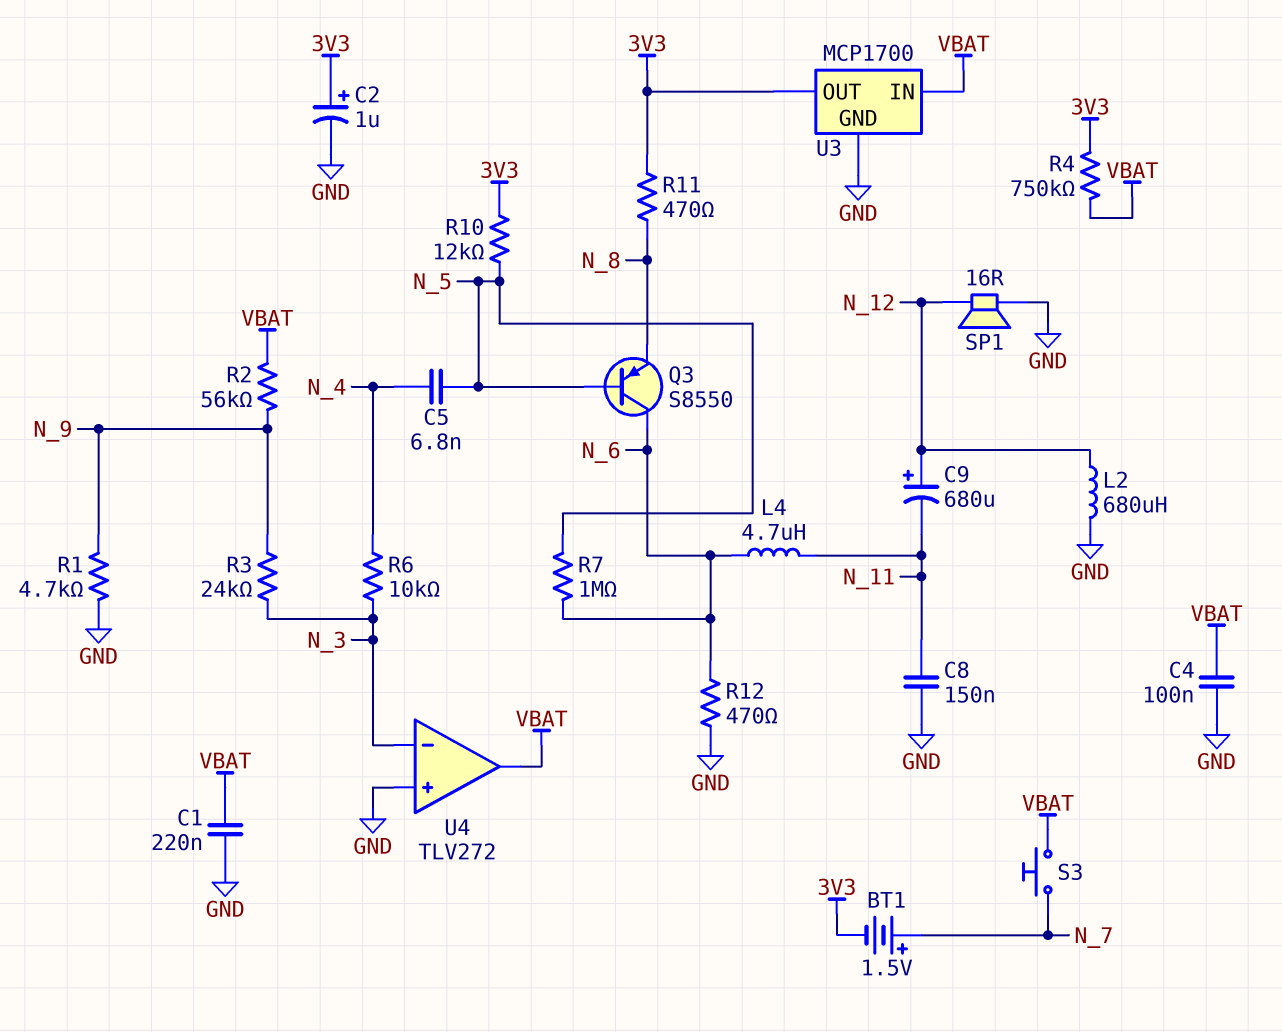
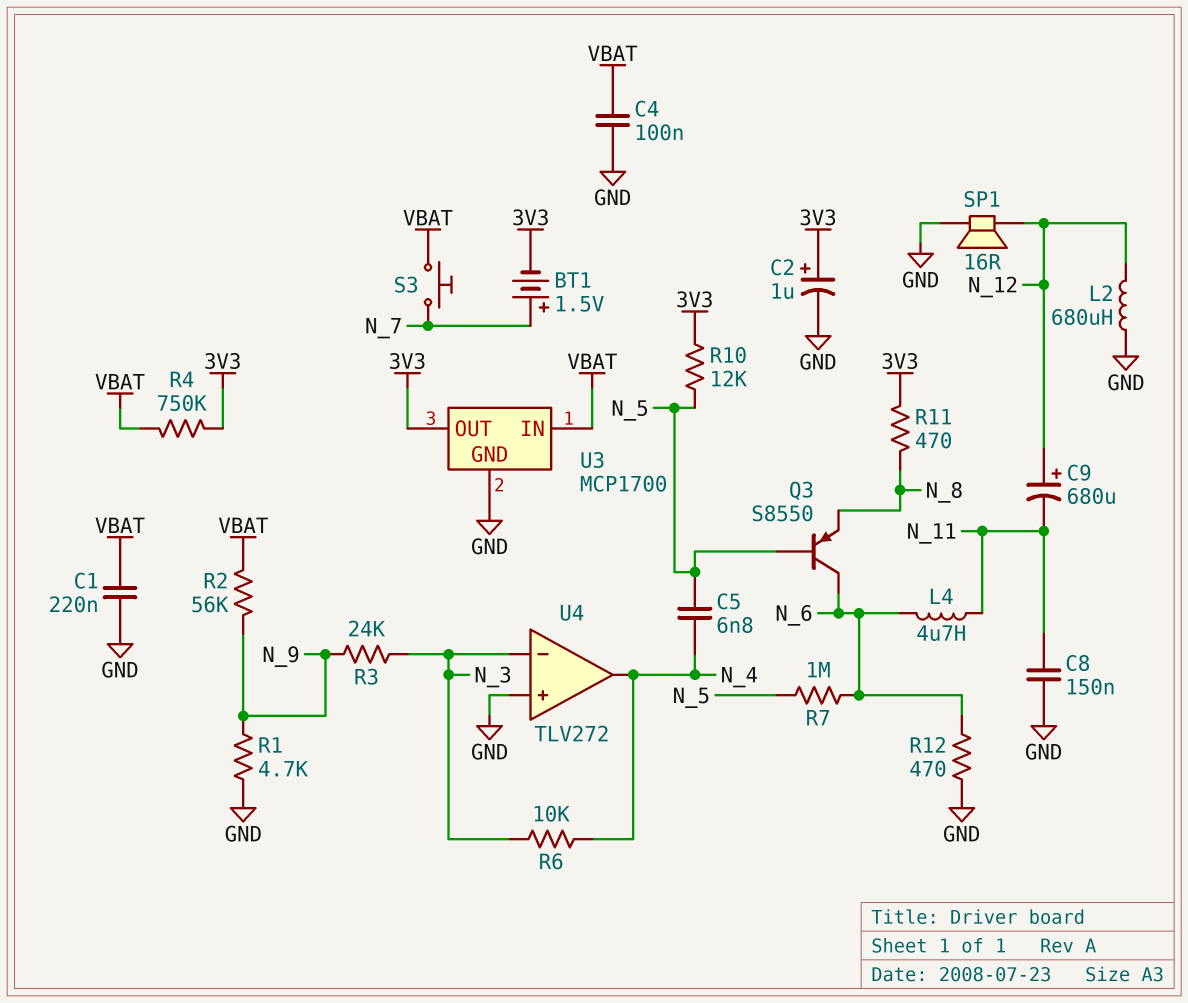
U4 pin out: VBAT -> N_4

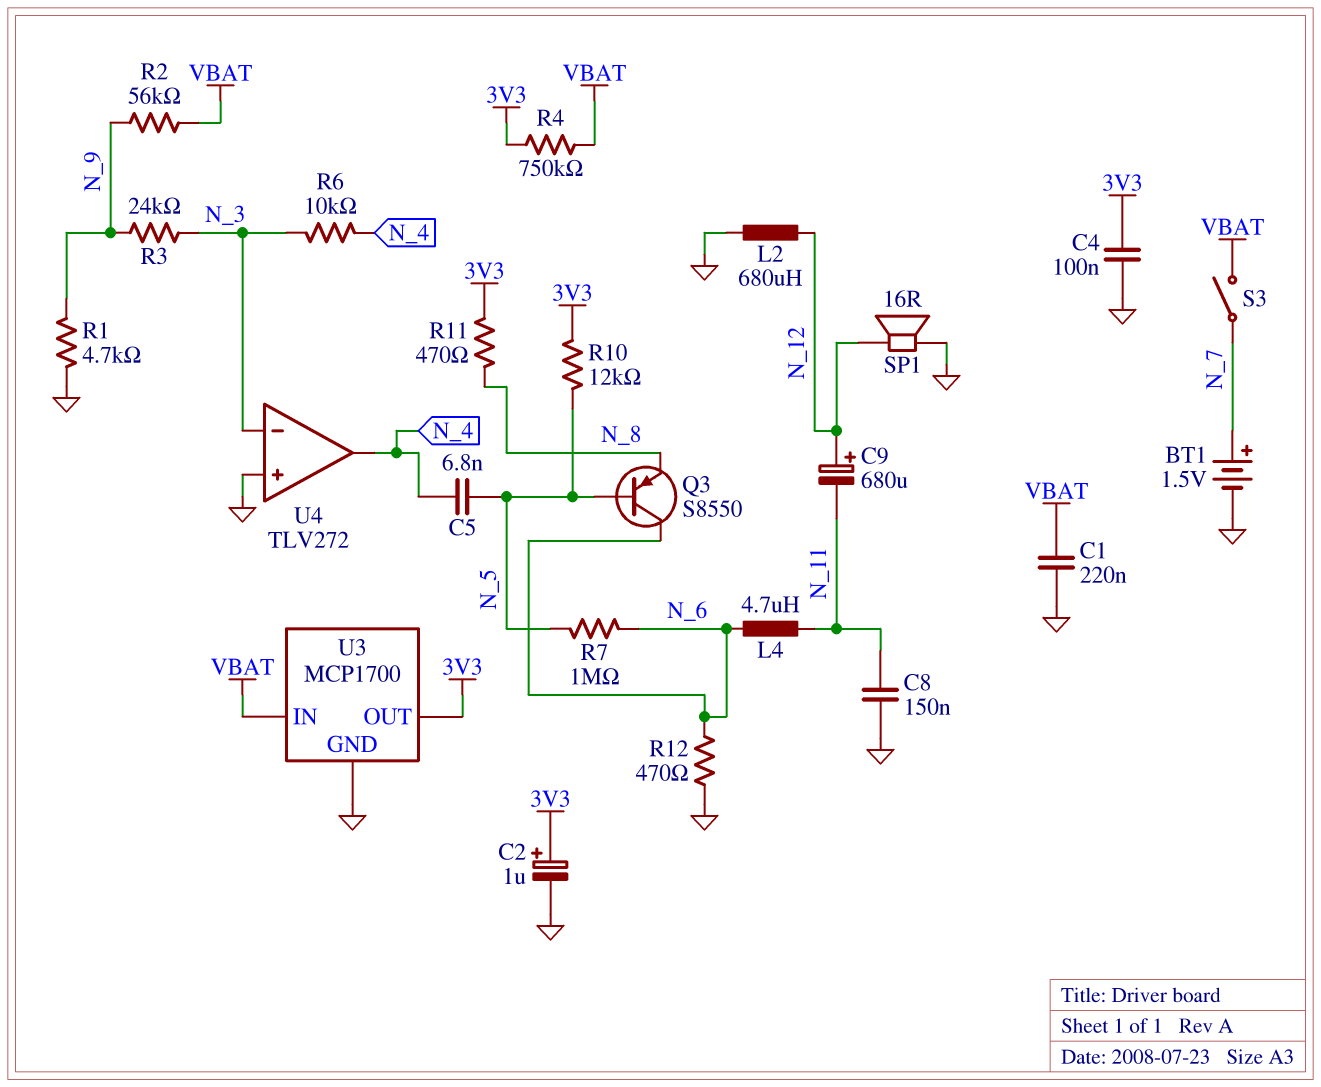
BT1: 1.5V (plus N_7, minus 3V3) -> 1.5V (plus N_7, minus GND)
C4: 100nF (GND, VBAT) -> 100nF (3V3, GND)
S3: button (N_7, VBAT) -> switch (N_7, VBAT)

